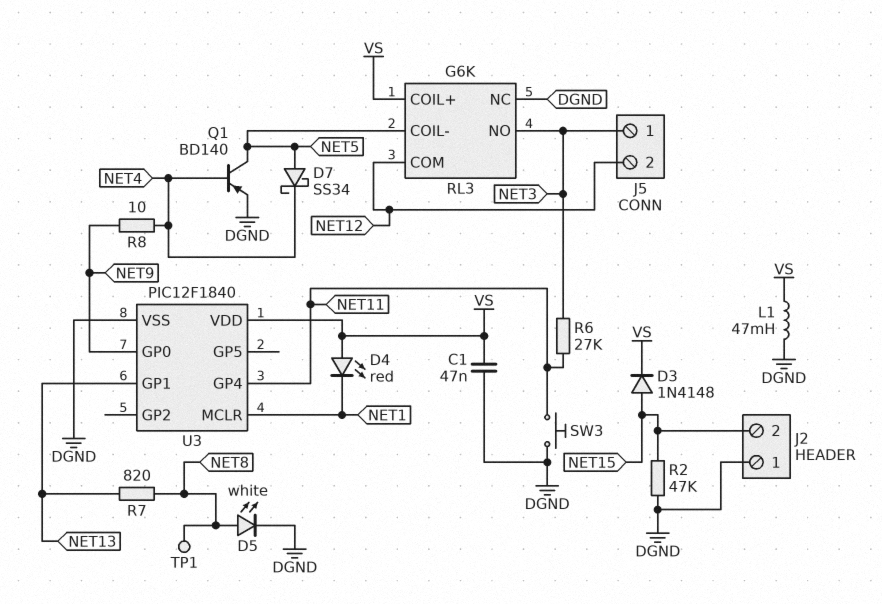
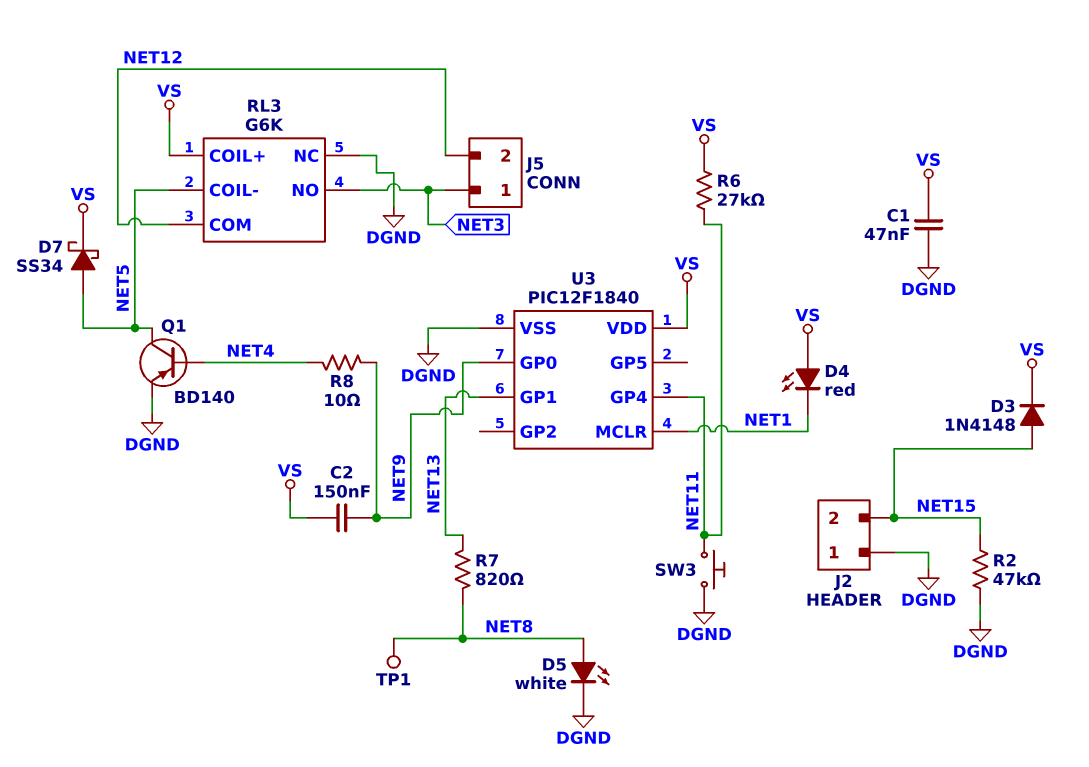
C2: none -> 150nF (NET9, VS)
D7: schottky SS34 (A NET5, K NET4) -> schottky SS34 (A NET5, K VS)
L1: 47mH (DGND, VS) -> none
R6: 27k (NET3, NET11) -> 27k (NET11, VS)

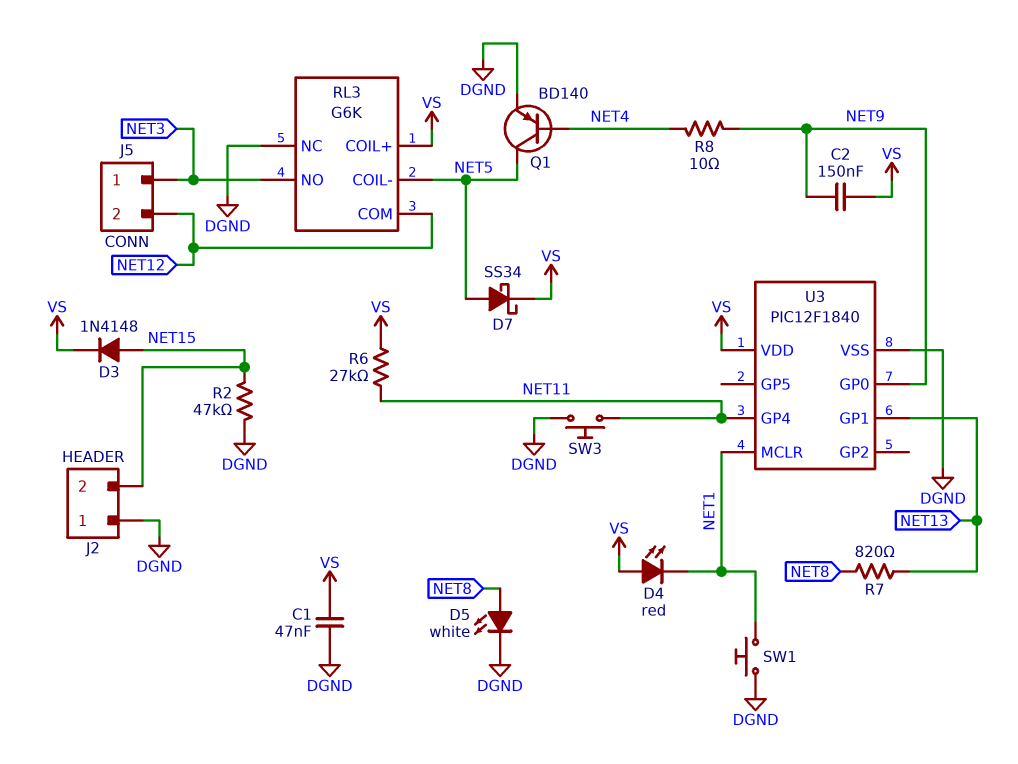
SW1: none -> button (DGND, NET1)
TP1: test point (NET8) -> none

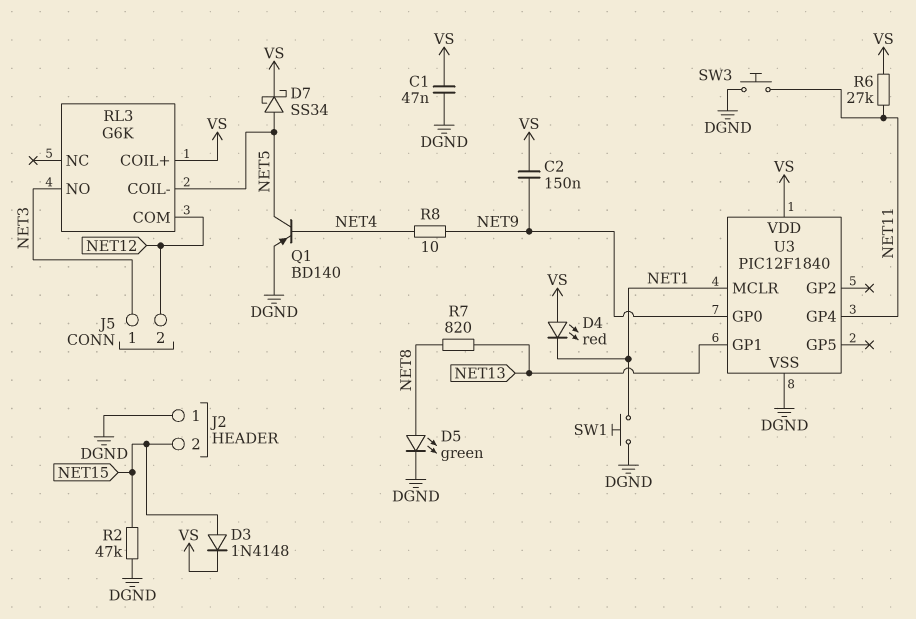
D5: LED white (A NET8, K DGND) -> LED green (A NET8, K DGND)
RL3 pin NC: DGND -> none

